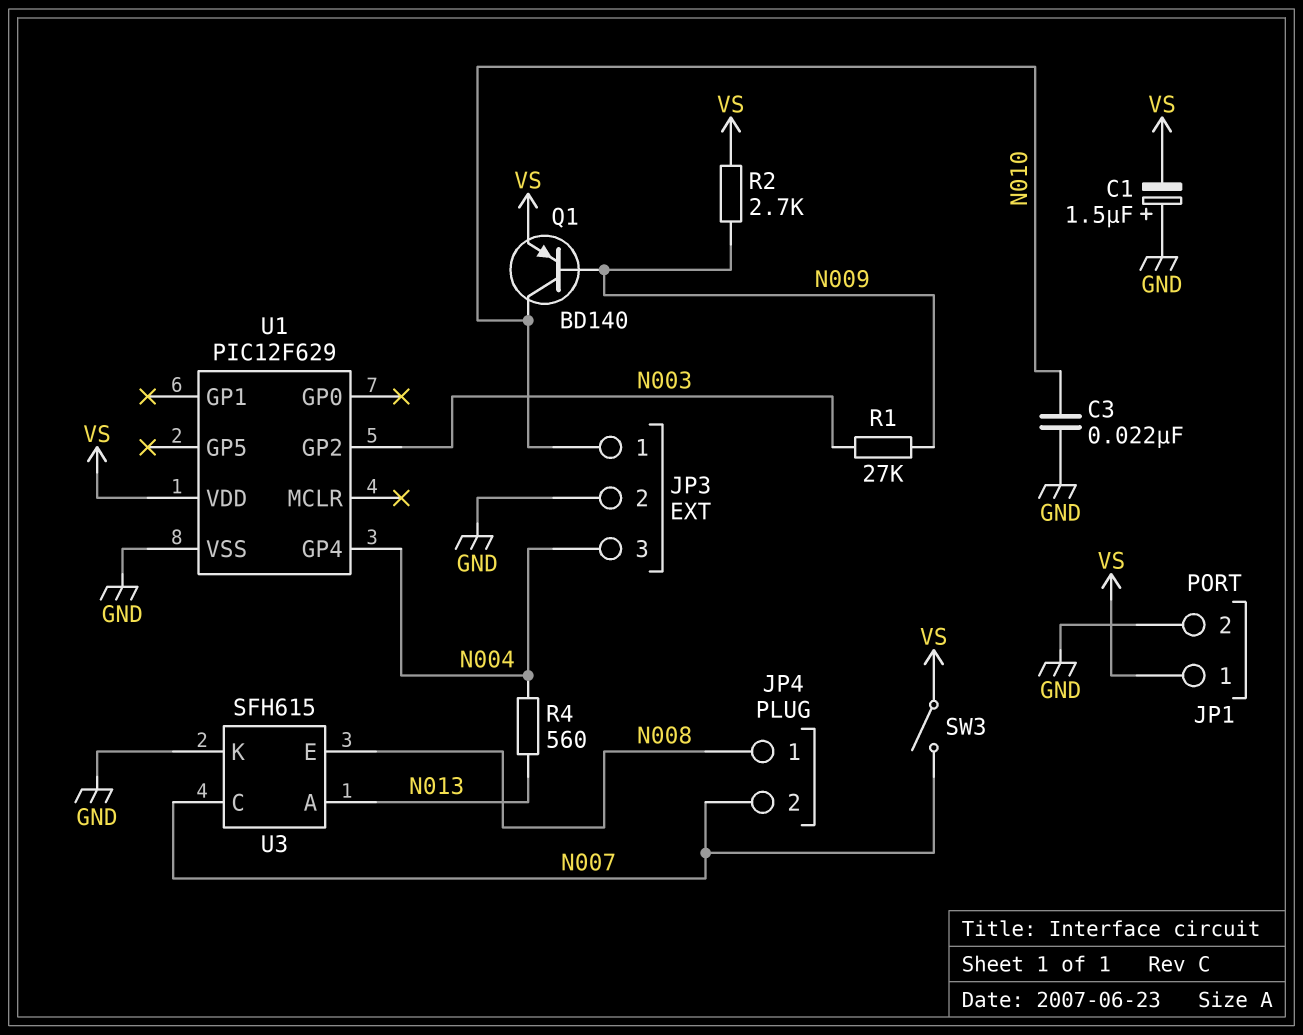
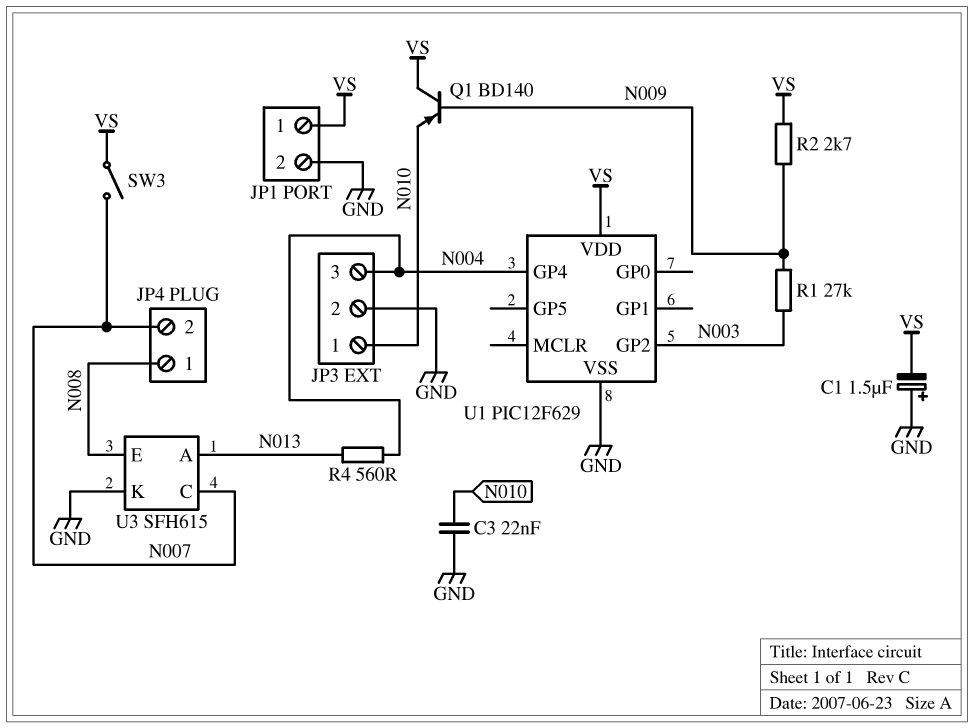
Q1: PNP BD140 (B N009, C N010, E VS) -> PNP BD140 (B N009, C VS, E N010)

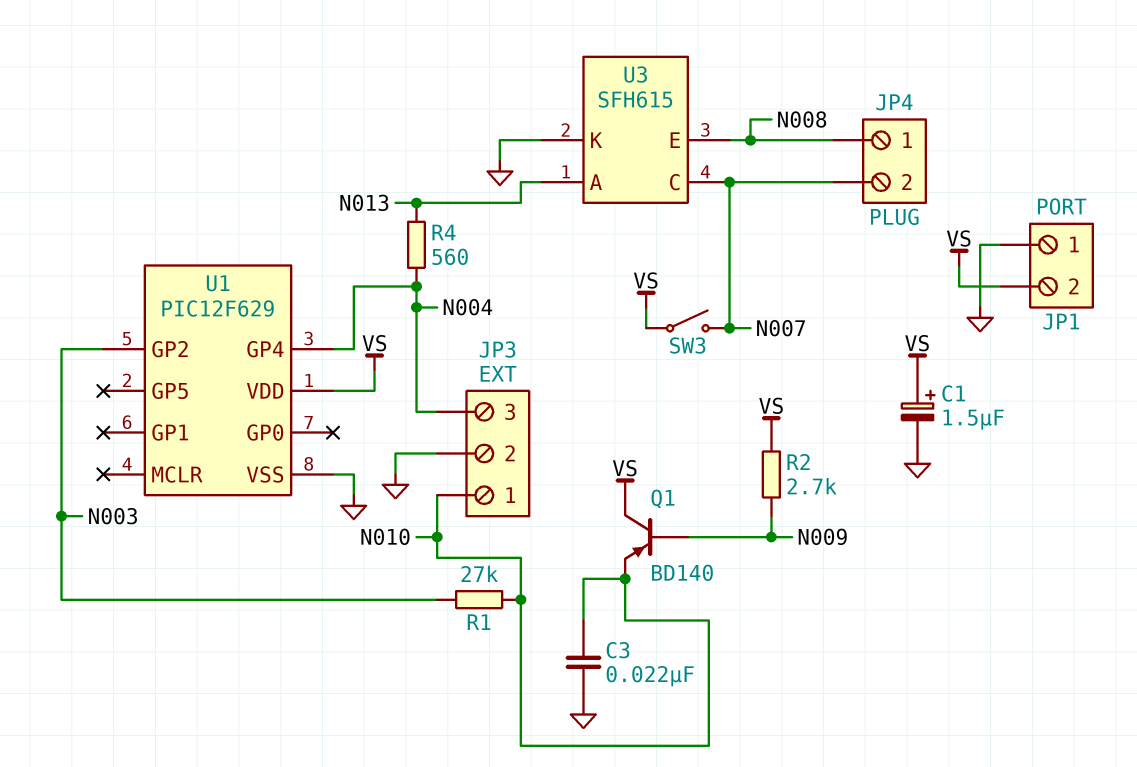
C1: 1.5uF (plus GND, minus VS) -> 1.5uF (plus VS, minus GND)
JP1 pin 1: VS -> GND
JP1 pin 2: GND -> VS
R1: 27k (N003, N009) -> 27k (N003, N010)

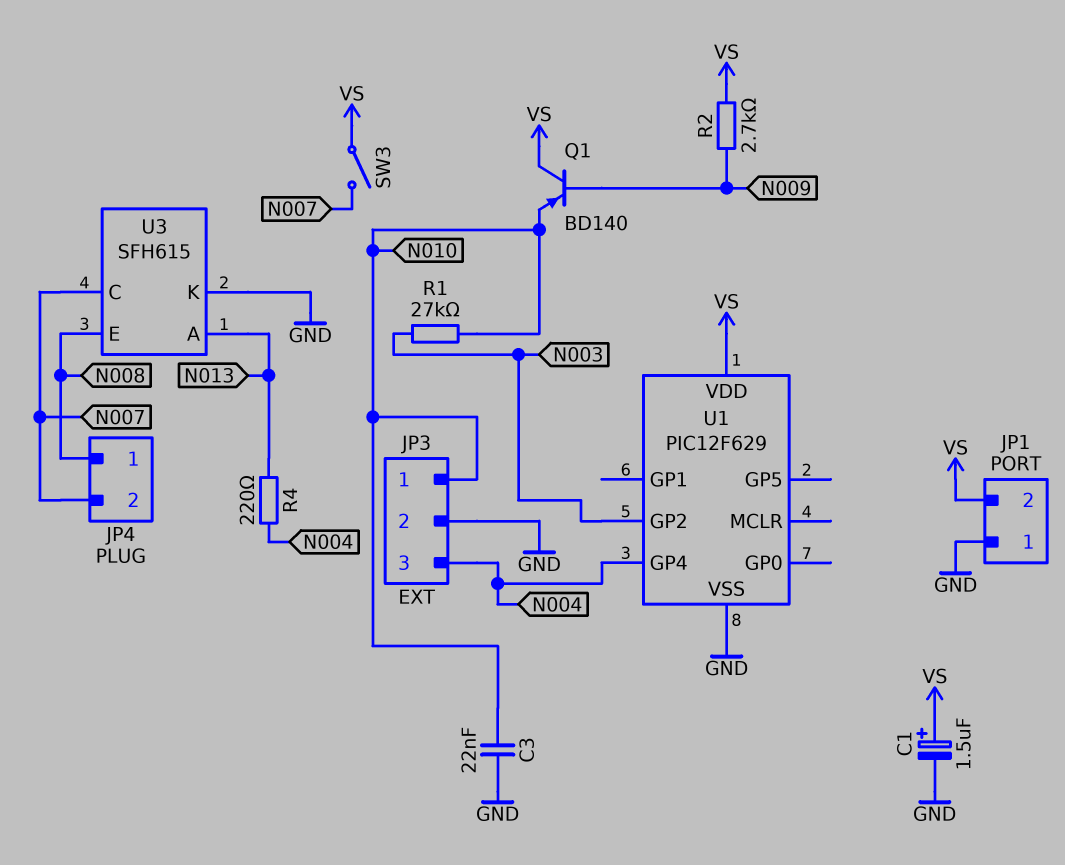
R4: 560 (N004, N013) -> 220 (N004, N013)

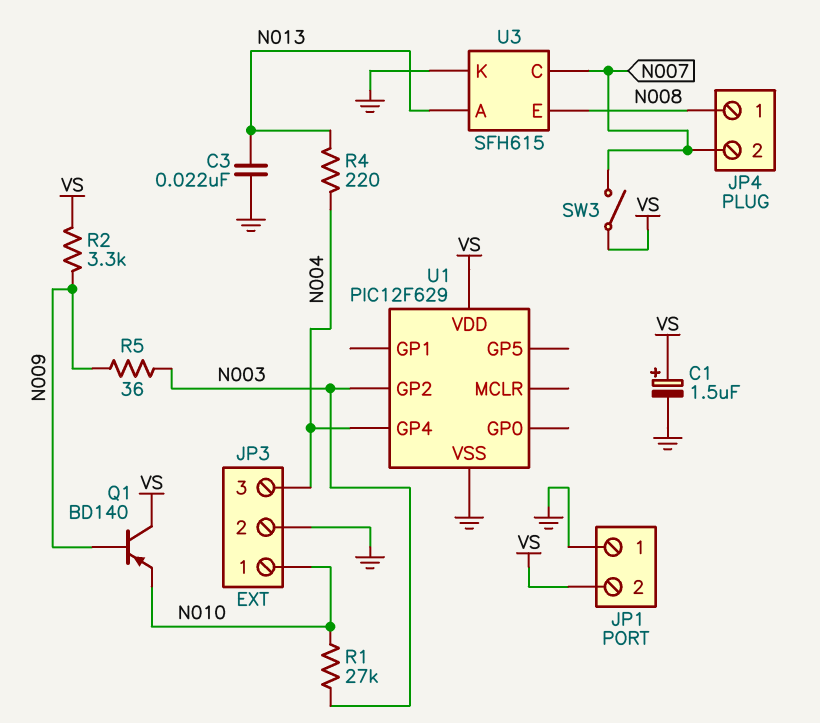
C3: 22nF (GND, N010) -> 22nF (GND, N013)
R2: 2.7k (N009, VS) -> 3.3k (N009, VS)
R5: none -> 36 (N003, N009)

